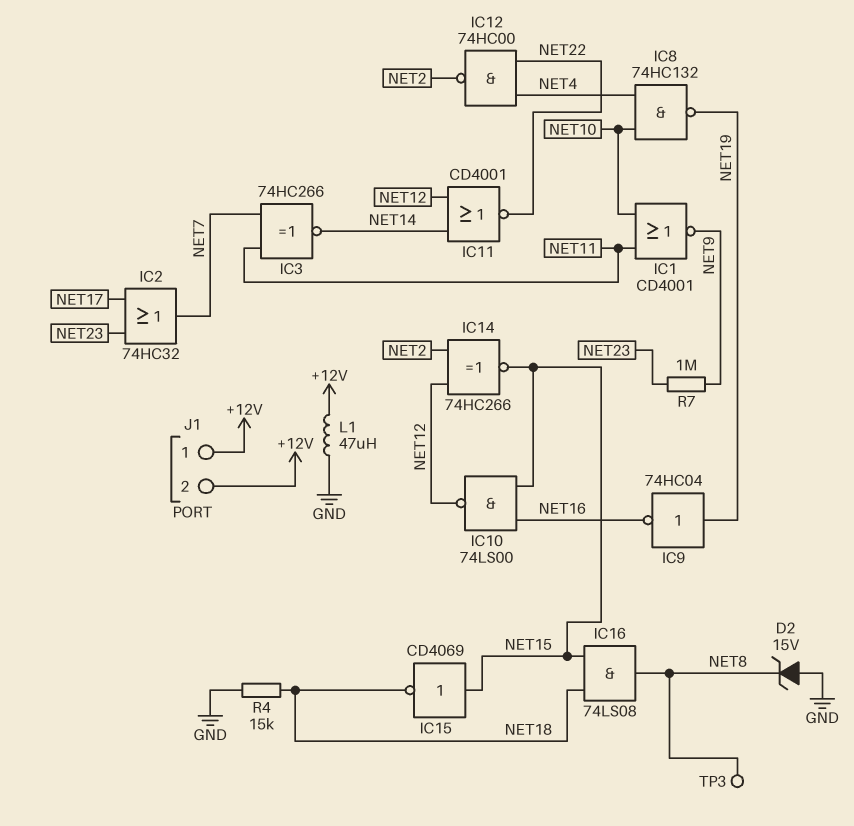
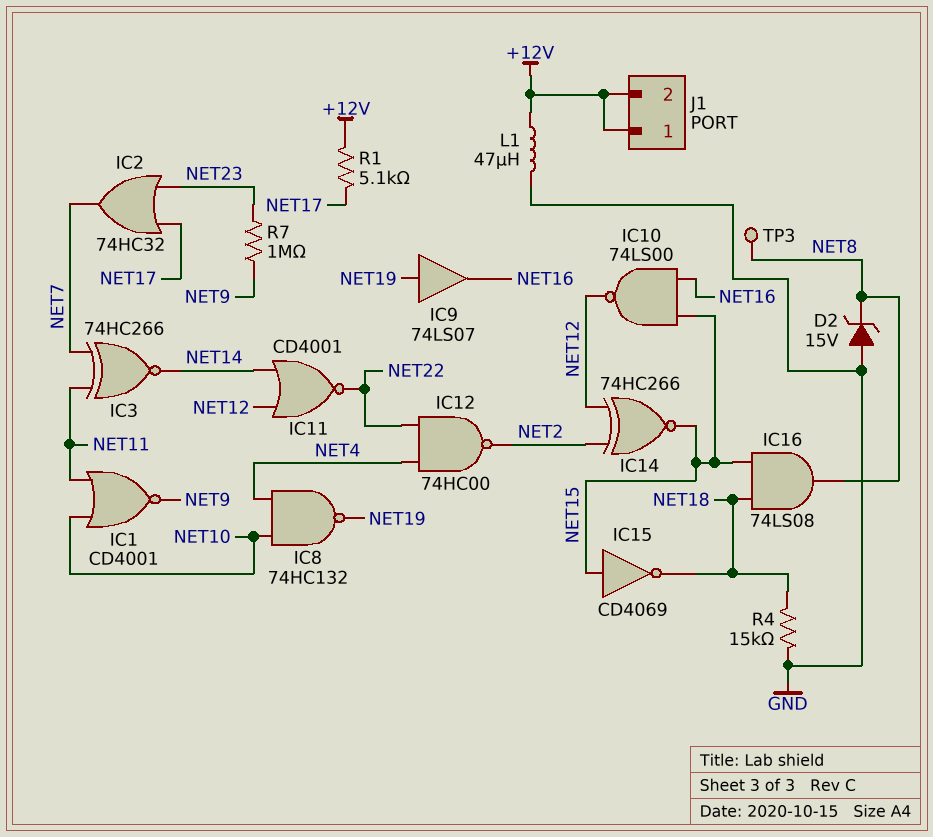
IC9: NOT 74HC04 (in NET19, out NET16) -> buffer 74LS07 (in NET19, out NET16)
R1: none -> 5.1k (+12V, NET17)

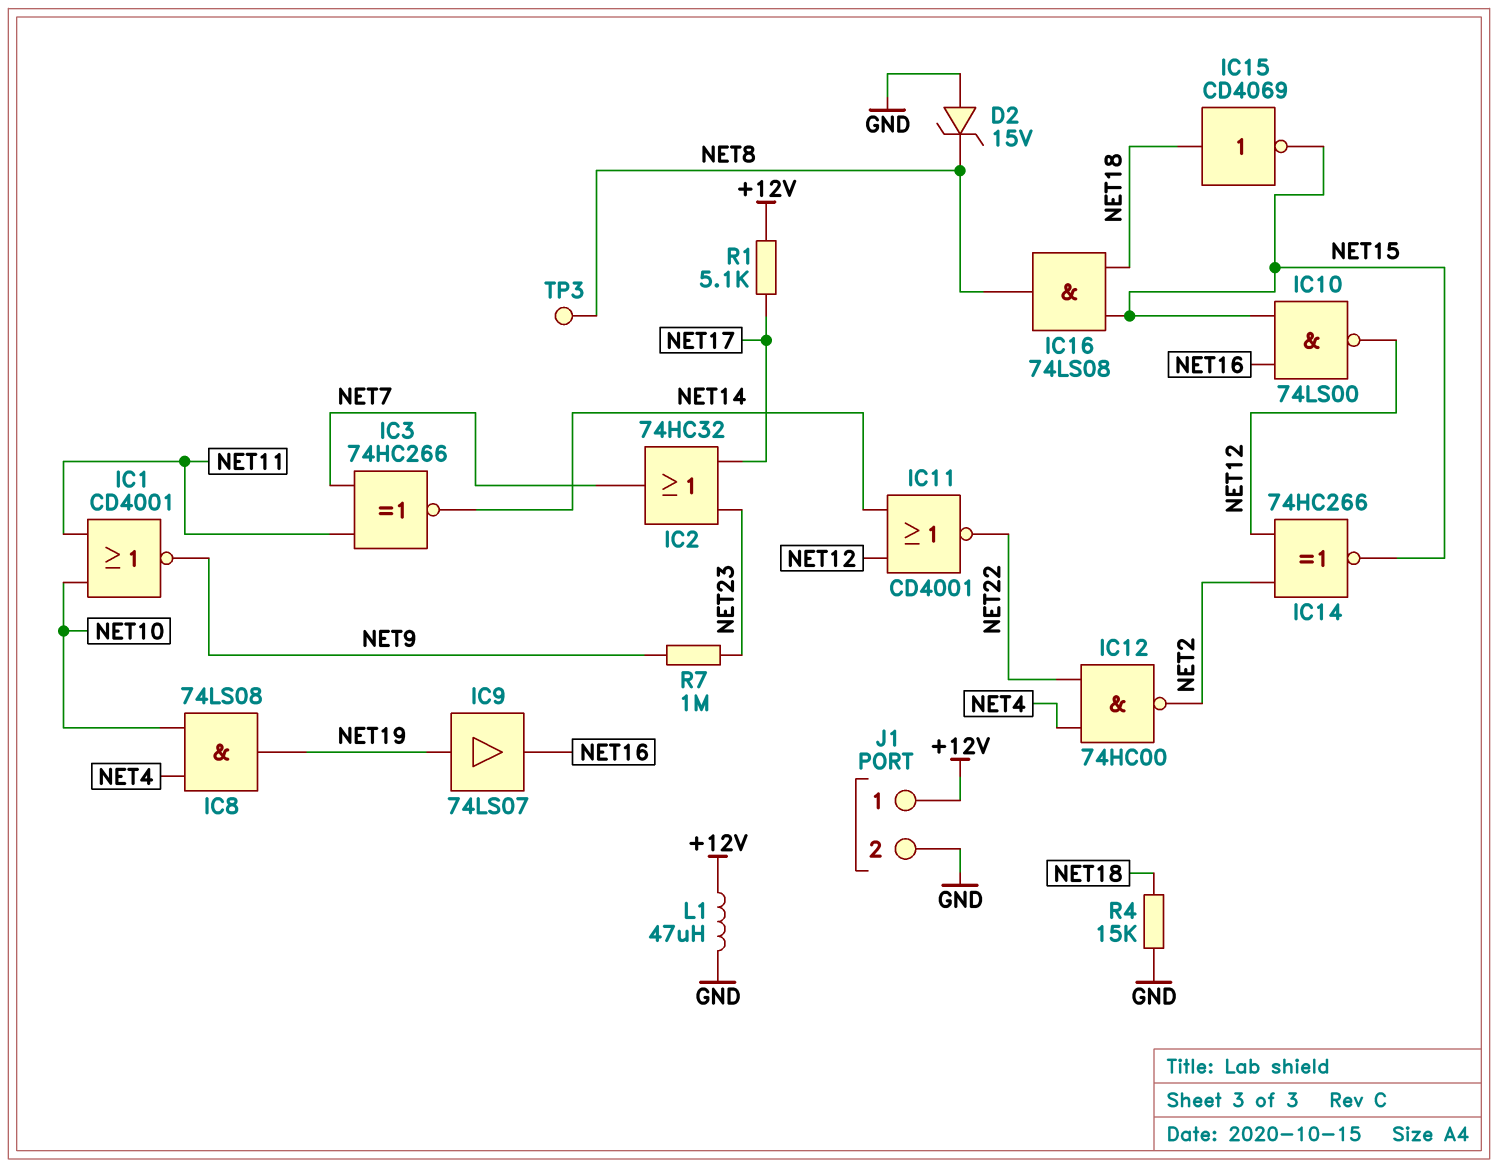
IC8: NAND 74HC132 (in NET4, in NET10, out NET19) -> AND 74LS08 (in NET4, in NET10, out NET19)
IC15: NOT CD4069 (in NET15, out NET18) -> NOT CD4069 (in NET18, out NET15)
J1 pin 2: +12V -> GND

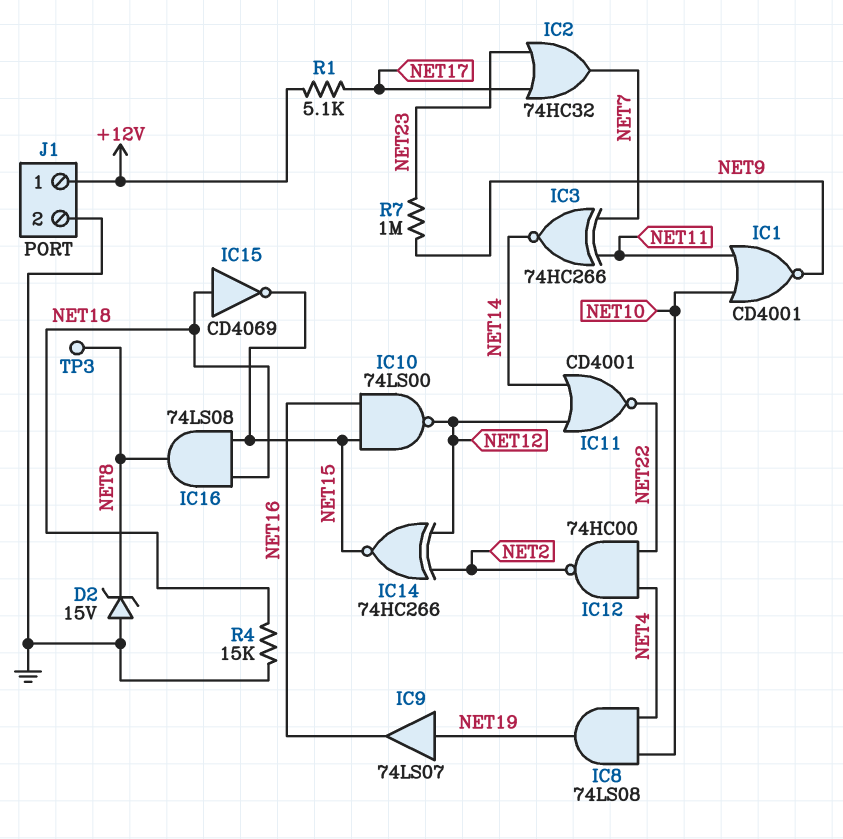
L1: 47uH (+12V, GND) -> none

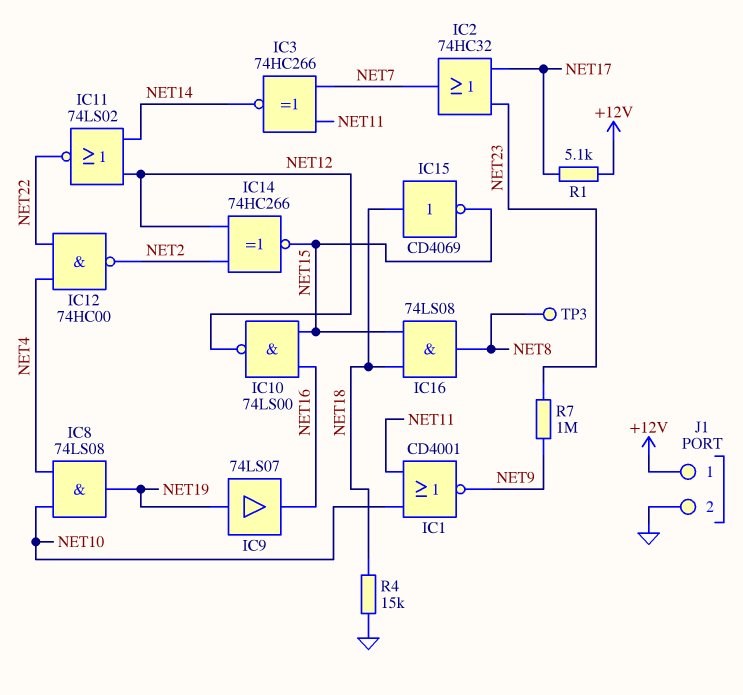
D2: zener 15V (A GND, K NET8) -> none
IC11: NOR CD4001 (in NET12, in NET14, out NET22) -> NOR 74LS02 (in NET12, in NET14, out NET22)

